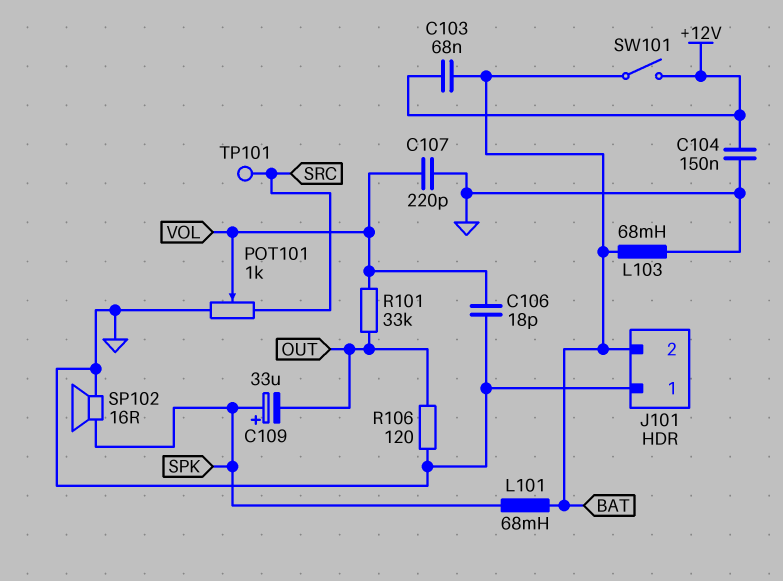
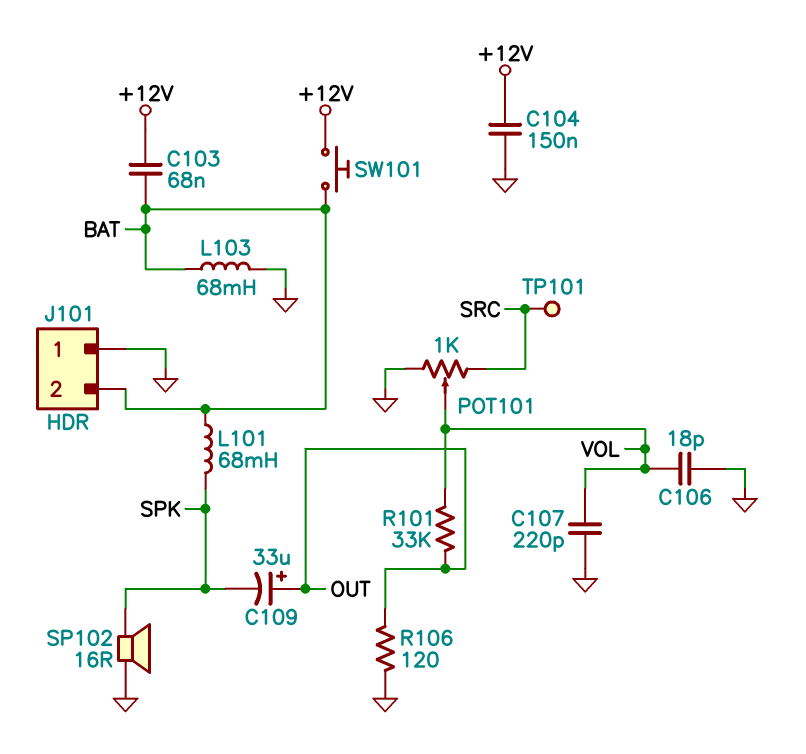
C109: 33uF (plus SPK, minus OUT) -> 33uF (plus OUT, minus SPK)
SW101: switch (+12V, BAT) -> button (+12V, BAT)

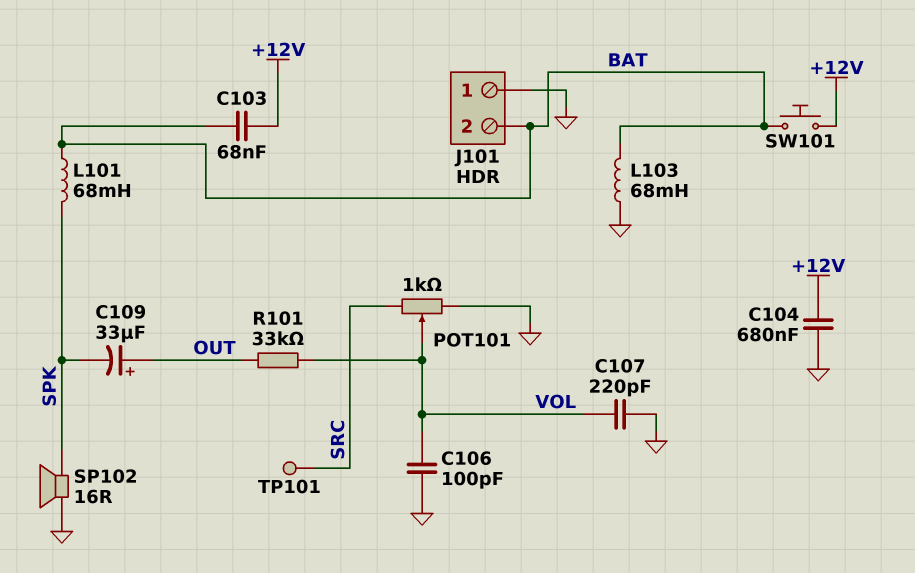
C104: 150nF (+12V, GND) -> 680nF (+12V, GND)
C106: 18pF (GND, VOL) -> 100pF (GND, VOL)
R106: 120 (GND, OUT) -> none

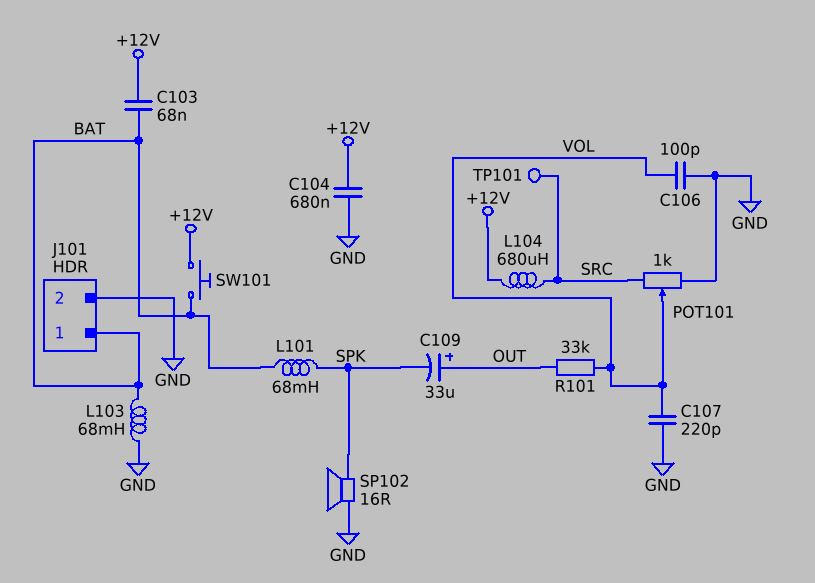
J101 pin 1: GND -> BAT
J101 pin 2: BAT -> GND
L104: none -> 680uH (+12V, SRC)

